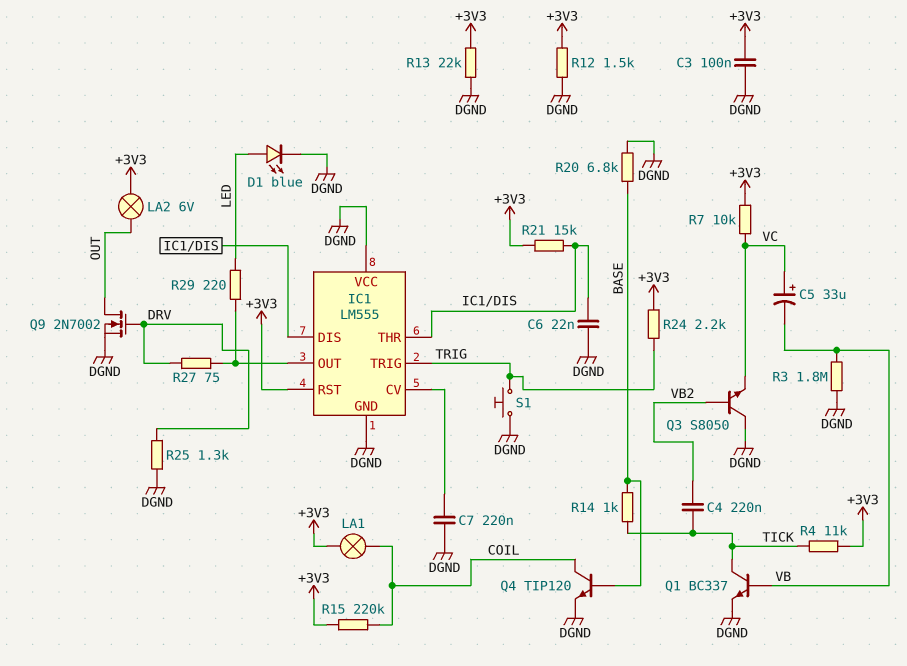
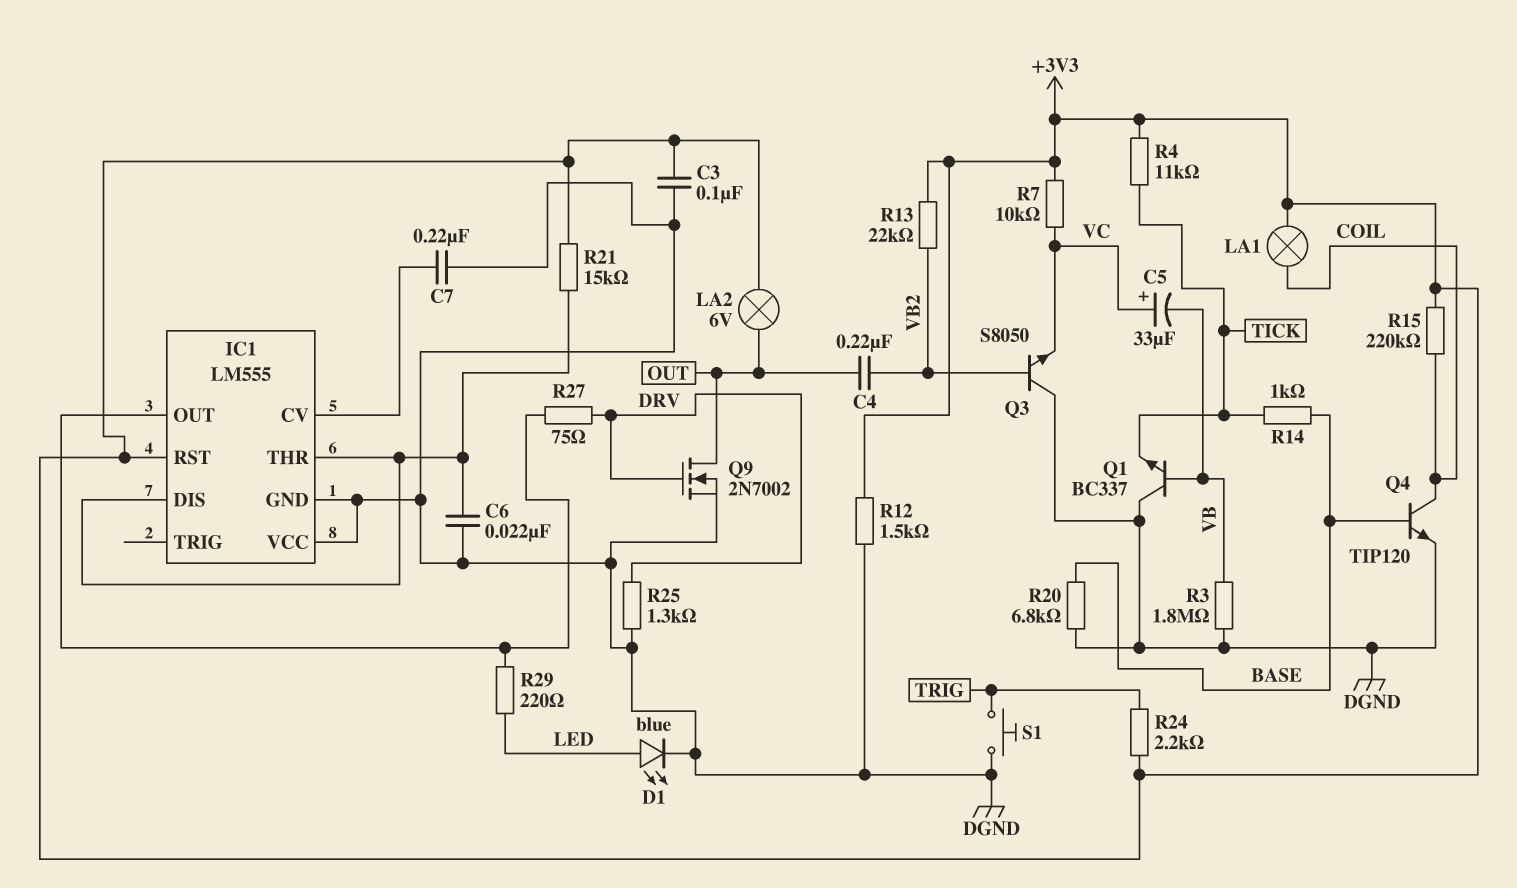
C4: 220nF (TICK, VB2) -> 220nF (OUT, VB2)
IC1 pin TRIG: TRIG -> none
Q1: NPN BC337 (B VB, C TICK, E DGND) -> NPN BC337 (B VB, C DGND, E TICK)
R13: 22k (+3V3, DGND) -> 22k (+3V3, VB2)

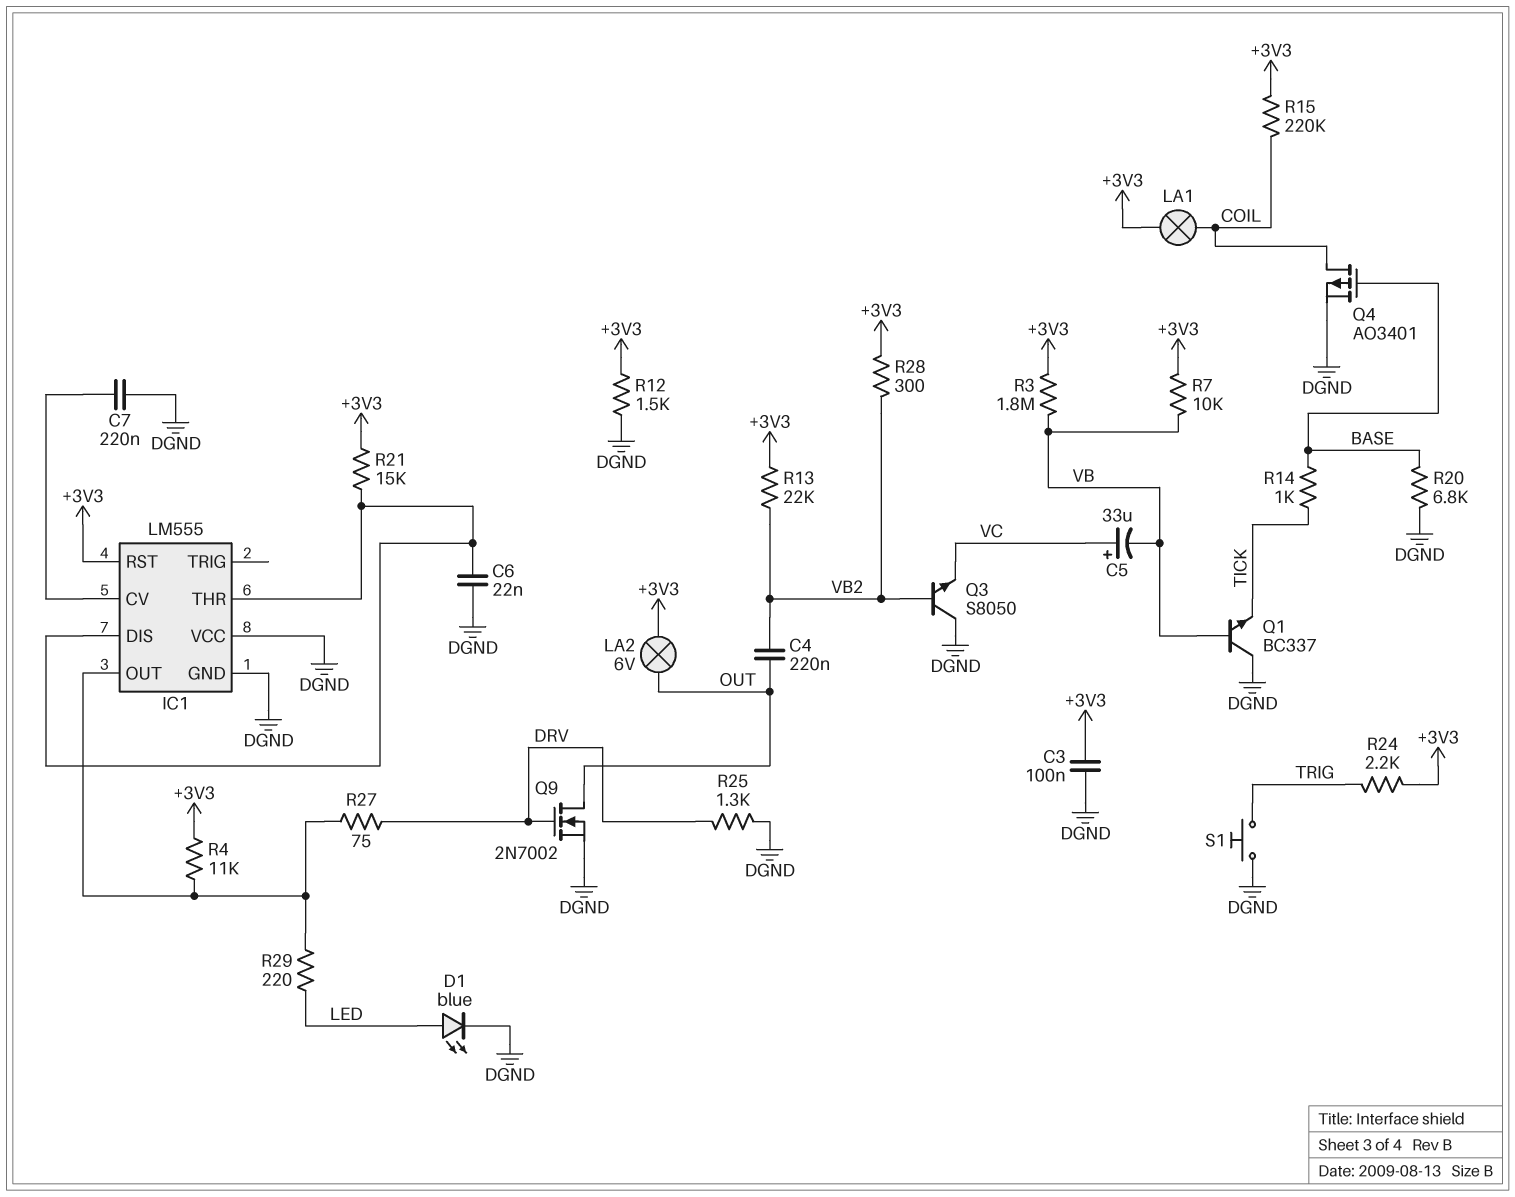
Q4: NPN TIP120 (B BASE, C COIL, E DGND) -> PMOS AO3401 (G BASE, D COIL, S DGND)
R3: 1.8M (DGND, VB) -> 1.8M (+3V3, VB)
R4: 11k (+3V3, TICK) -> 11k (+3V3, IC1/OUT)
R7: 10k (+3V3, VC) -> 10k (+3V3, VB)
R28: none -> 300 (+3V3, VB2)

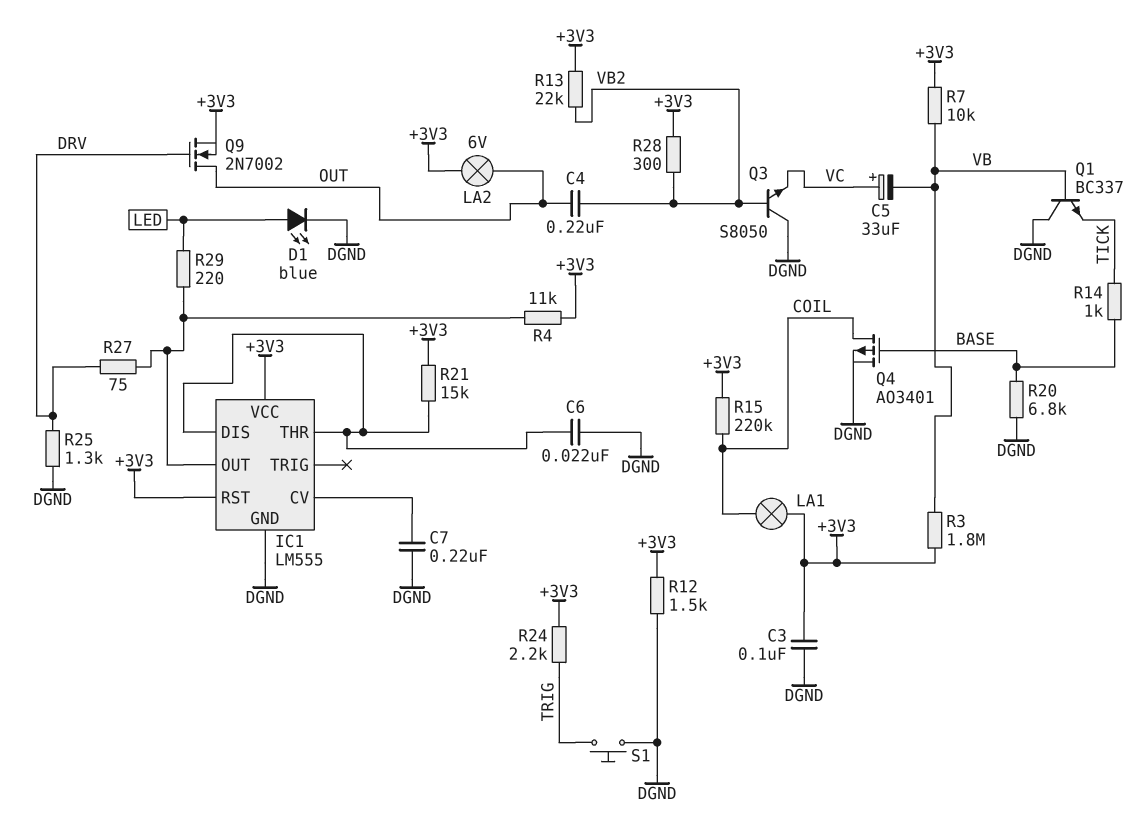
IC1 pin VCC: DGND -> +3V3
Q9: NMOS 2N7002 (G DRV, D OUT, S DGND) -> NMOS 2N7002 (G DRV, D OUT, S +3V3)

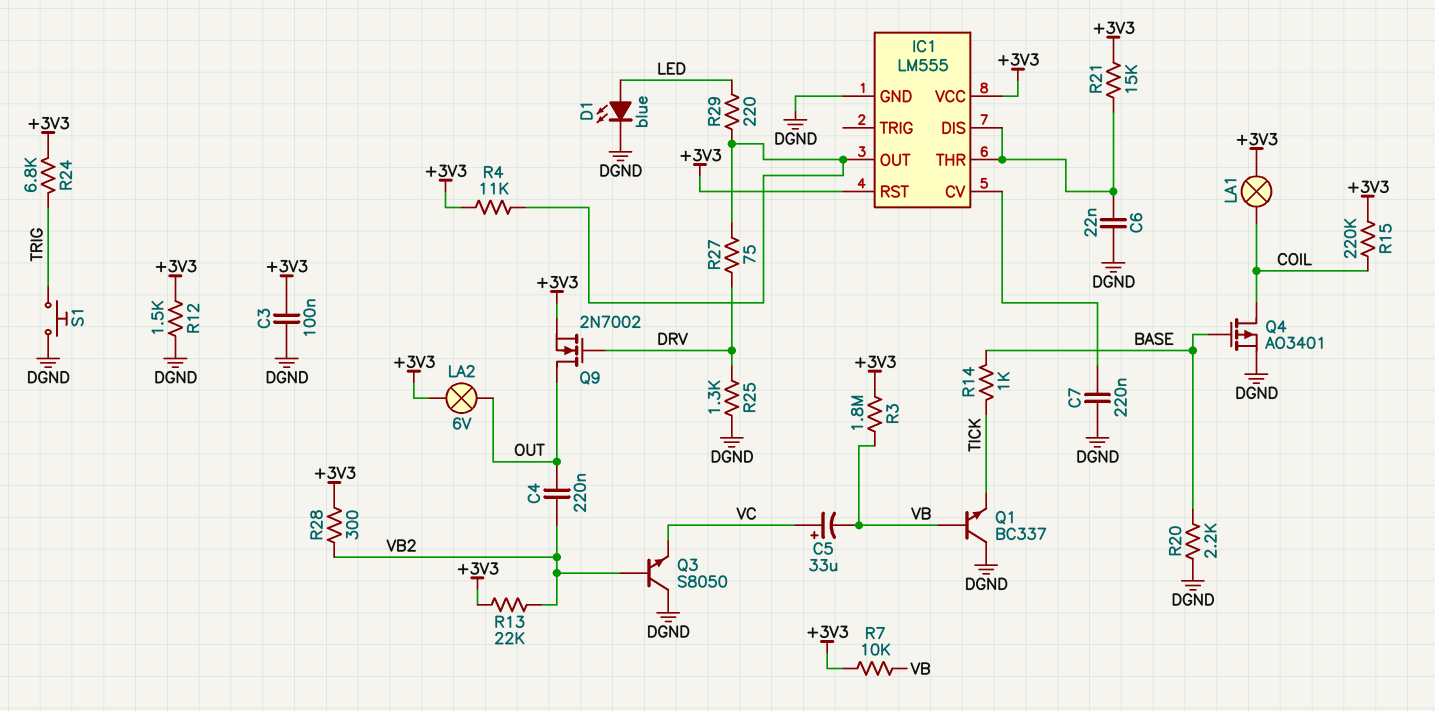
R20: 6.8k (BASE, DGND) -> 2.2k (BASE, DGND)
R24: 2.2k (+3V3, TRIG) -> 6.8k (+3V3, TRIG)

